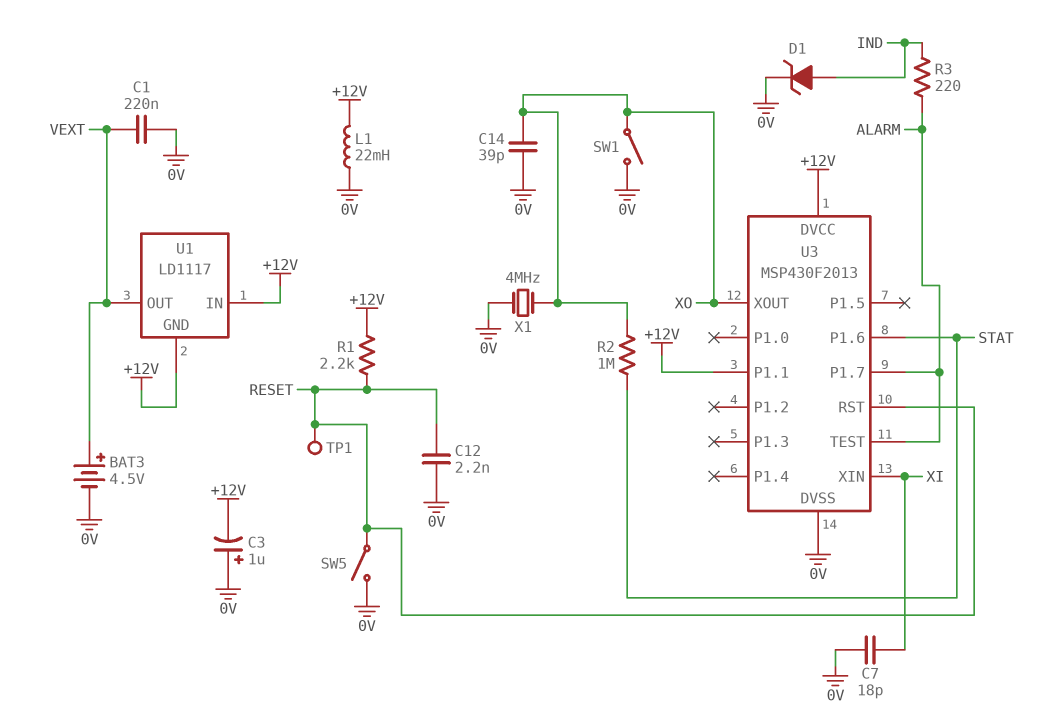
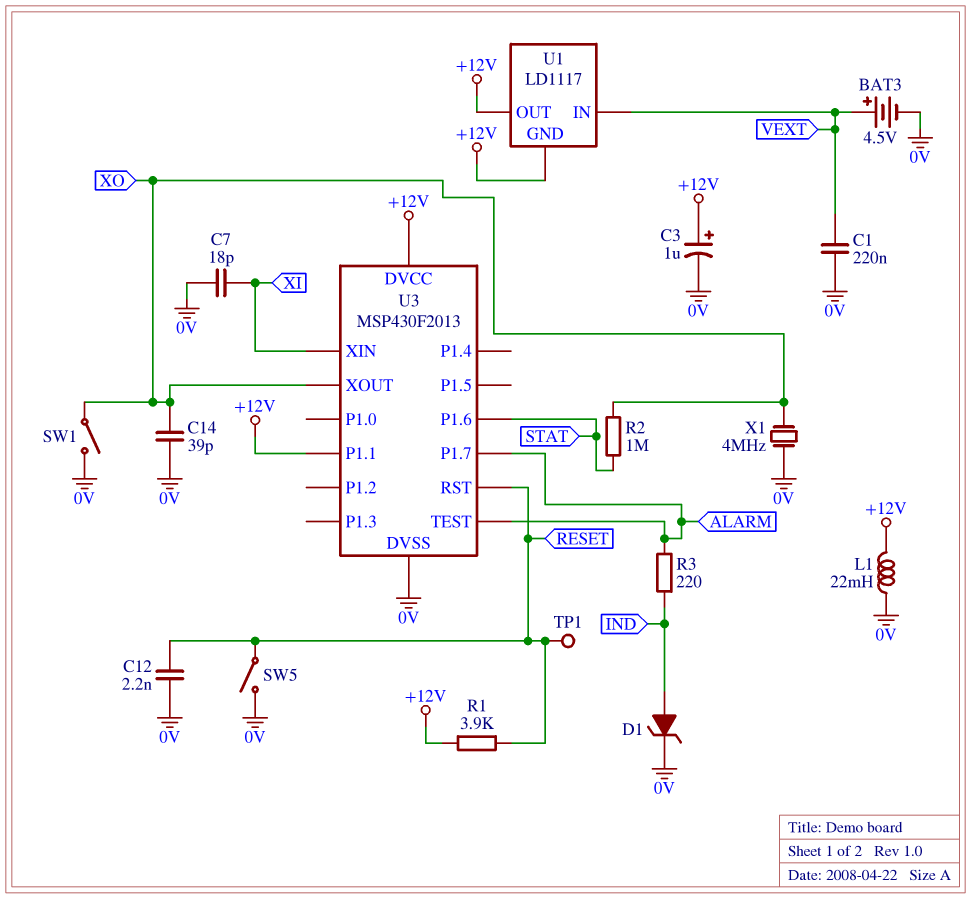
C3: 1uF (plus 0V, minus +12V) -> 1uF (plus +12V, minus 0V)
R1: 2.2k (+12V, RESET) -> 3.9k (+12V, RESET)
U1 pin IN: +12V -> VEXT
U1 pin OUT: VEXT -> +12V

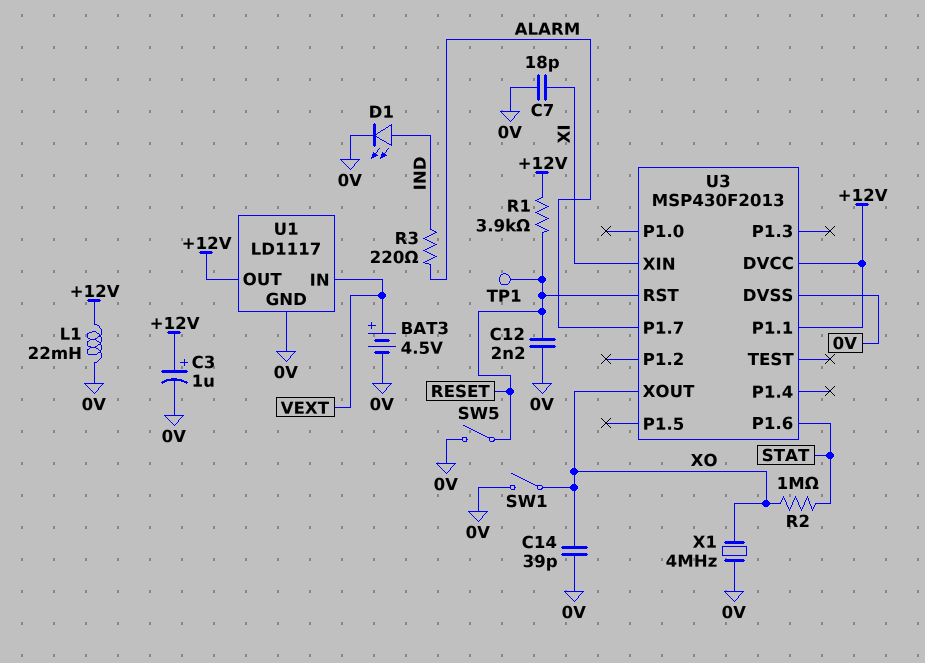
C1: 220nF (0V, VEXT) -> none
D1: zener (A IND, K 0V) -> LED (A IND, K 0V)
U1 pin GND: +12V -> 0V
U3 pin TEST: ALARM -> none

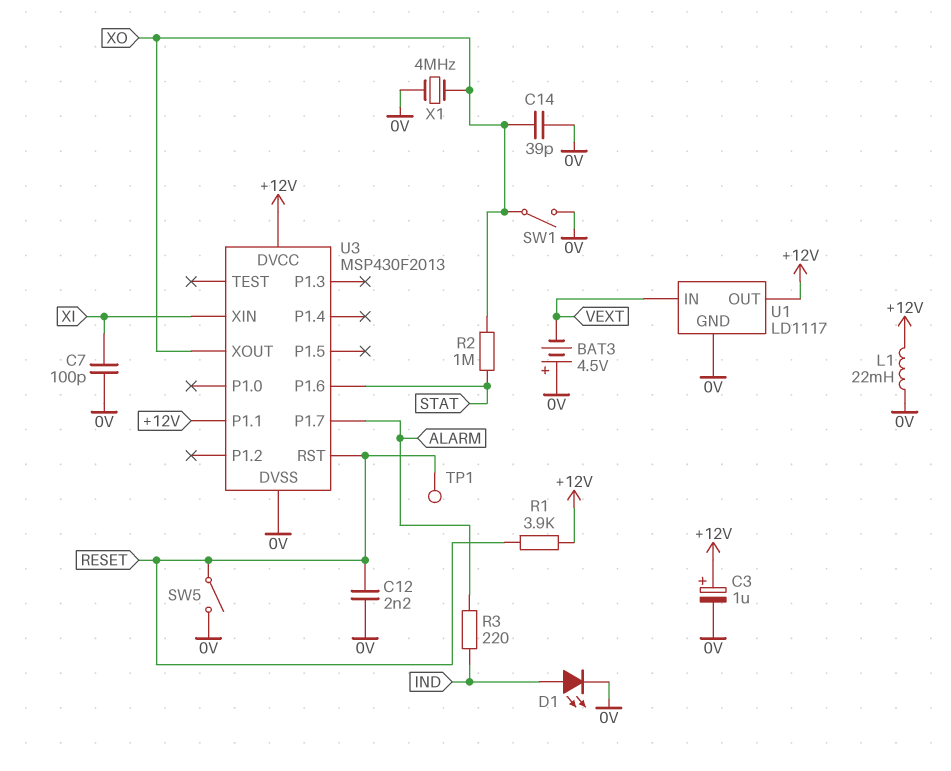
BAT3: 4.5V (plus VEXT, minus 0V) -> 4.5V (plus 0V, minus VEXT)
C7: 18pF (0V, XI) -> 100pF (0V, XI)

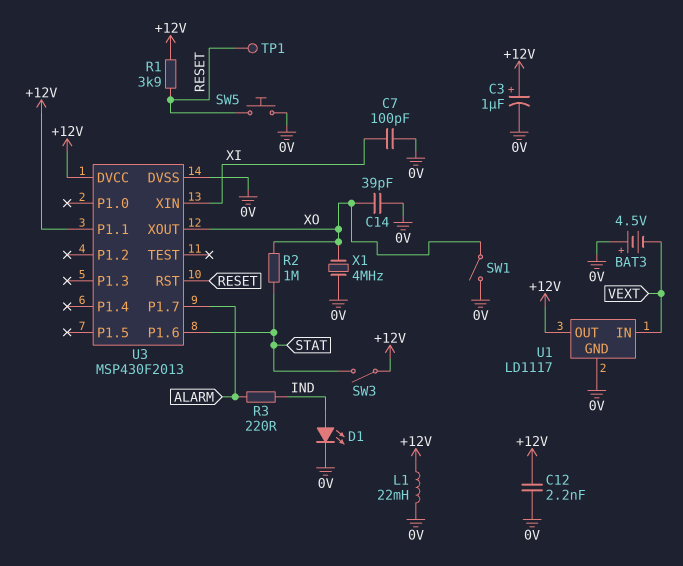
C12: 2.2nF (0V, RESET) -> 2.2nF (+12V, 0V)
SW3: none -> switch (+12V, STAT)
SW5: switch (0V, RESET) -> button (0V, RESET)

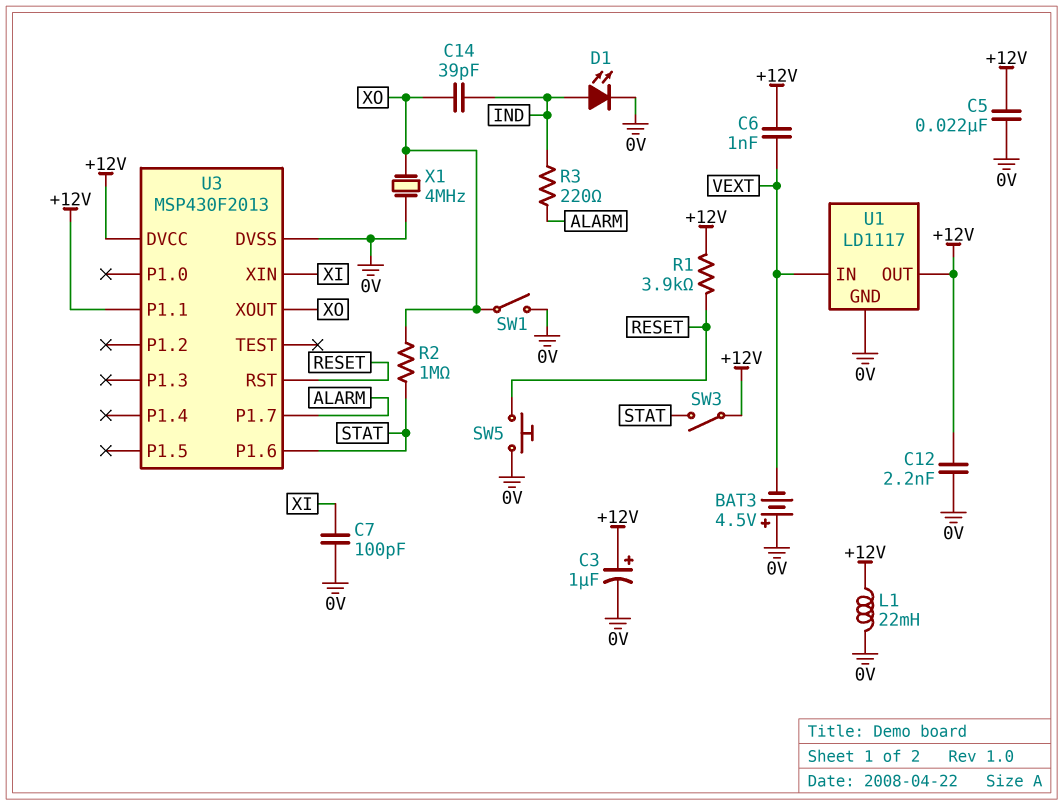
C5: none -> 22nF (+12V, 0V)
C6: none -> 1nF (+12V, VEXT)
C14: 39pF (0V, XO) -> 39pF (IND, XO)
TP1: test point (RESET) -> none

